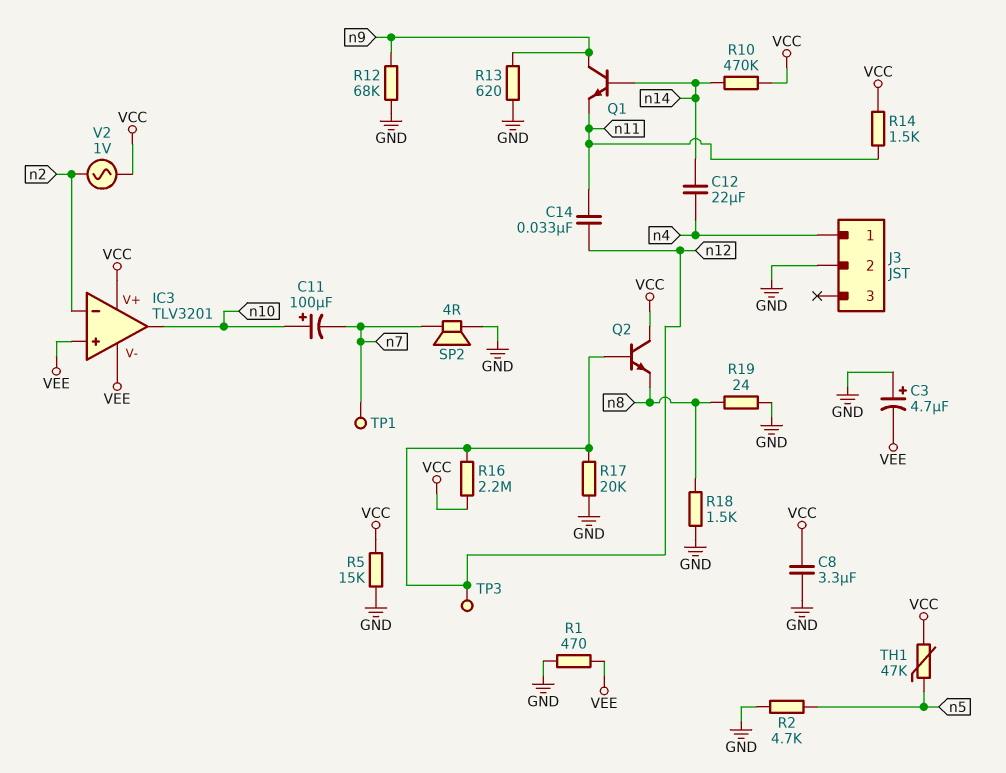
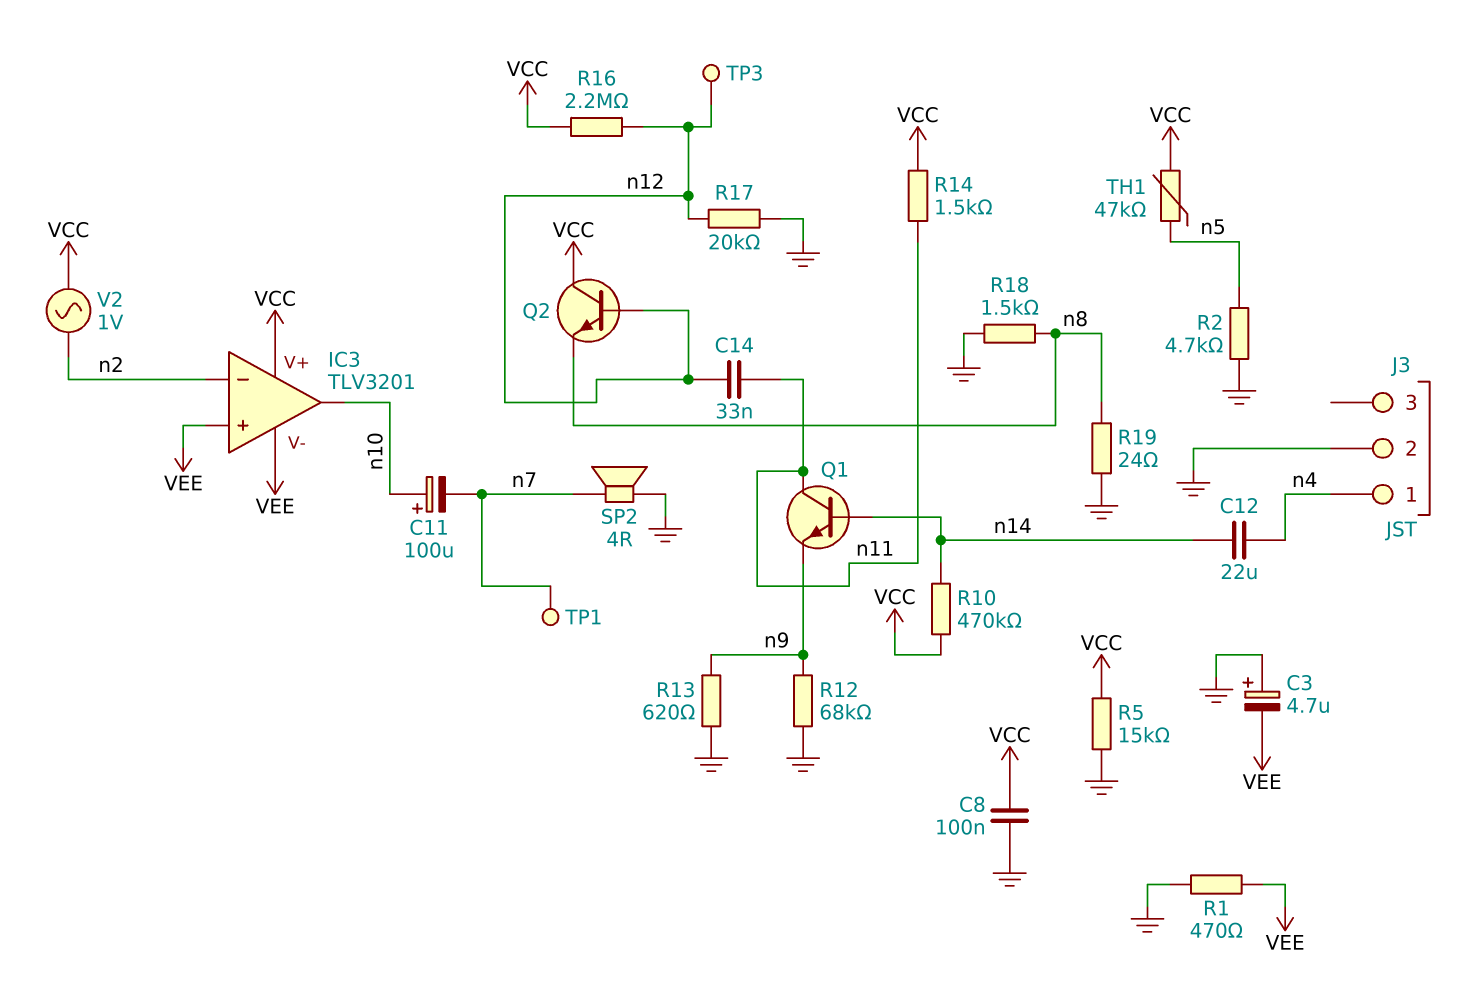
C8: 3.3uF (GND, VCC) -> 100nF (GND, VCC)
Q1: NPN (B n14, C n9, E n11) -> NPN (B n14, C n11, E n9)

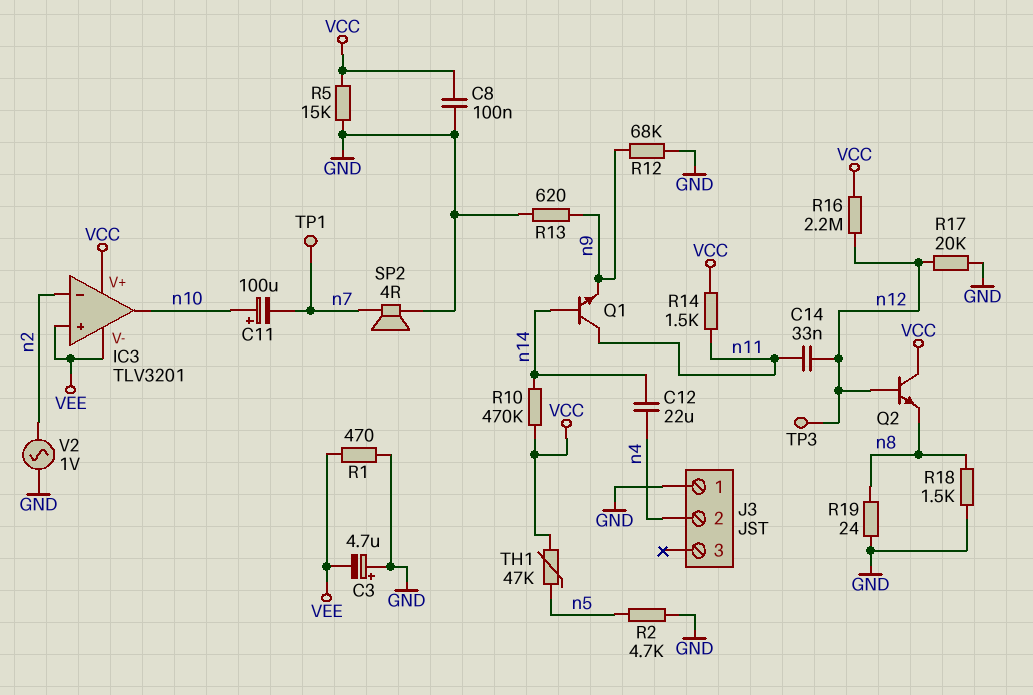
J3 pin 1: n4 -> GND
J3 pin 2: GND -> n4
V2: AC 1V (VCC, n2) -> AC 1V (GND, n2)

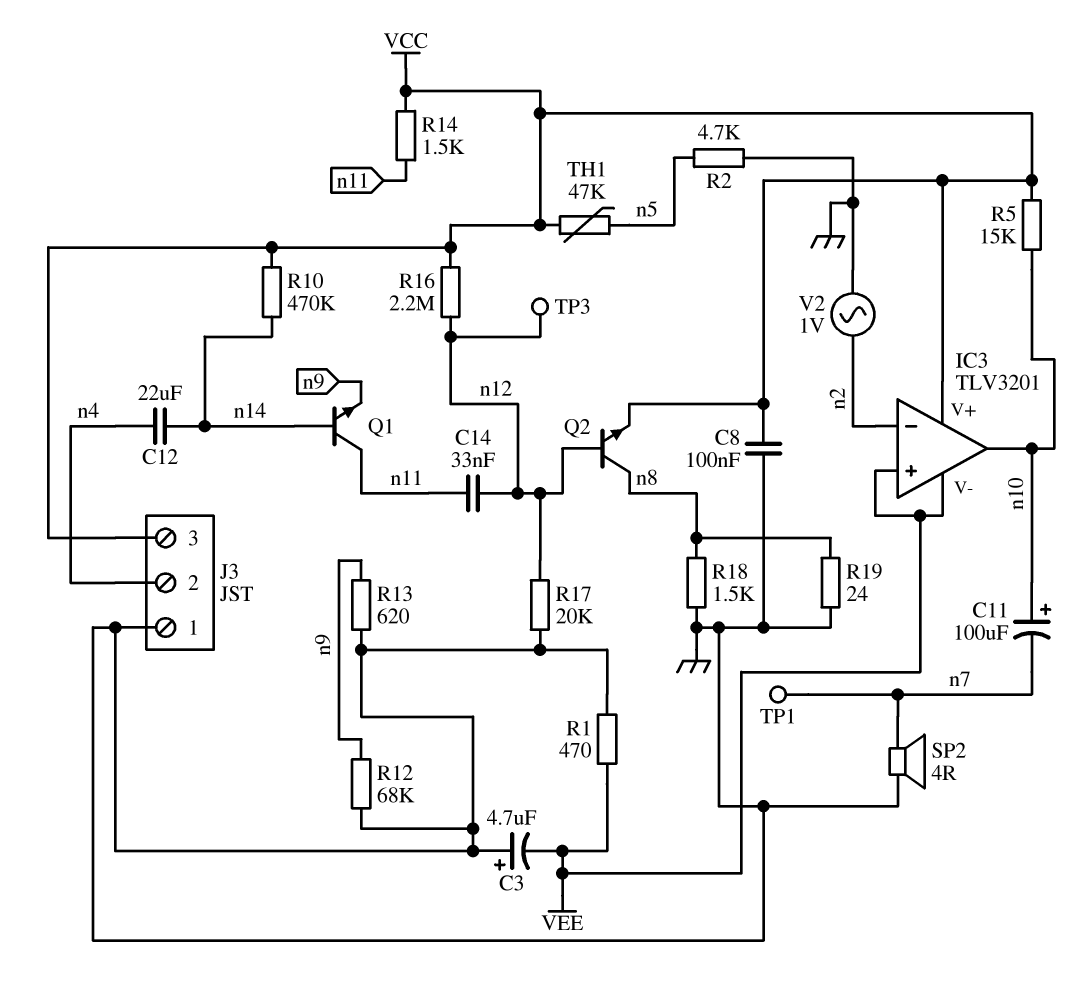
J3 pin 3: none -> VCC
Q2: NPN (B n12, C VCC, E n8) -> NPN (B n12, C n8, E VCC)
R5: 15k (GND, VCC) -> 15k (VCC, n10)

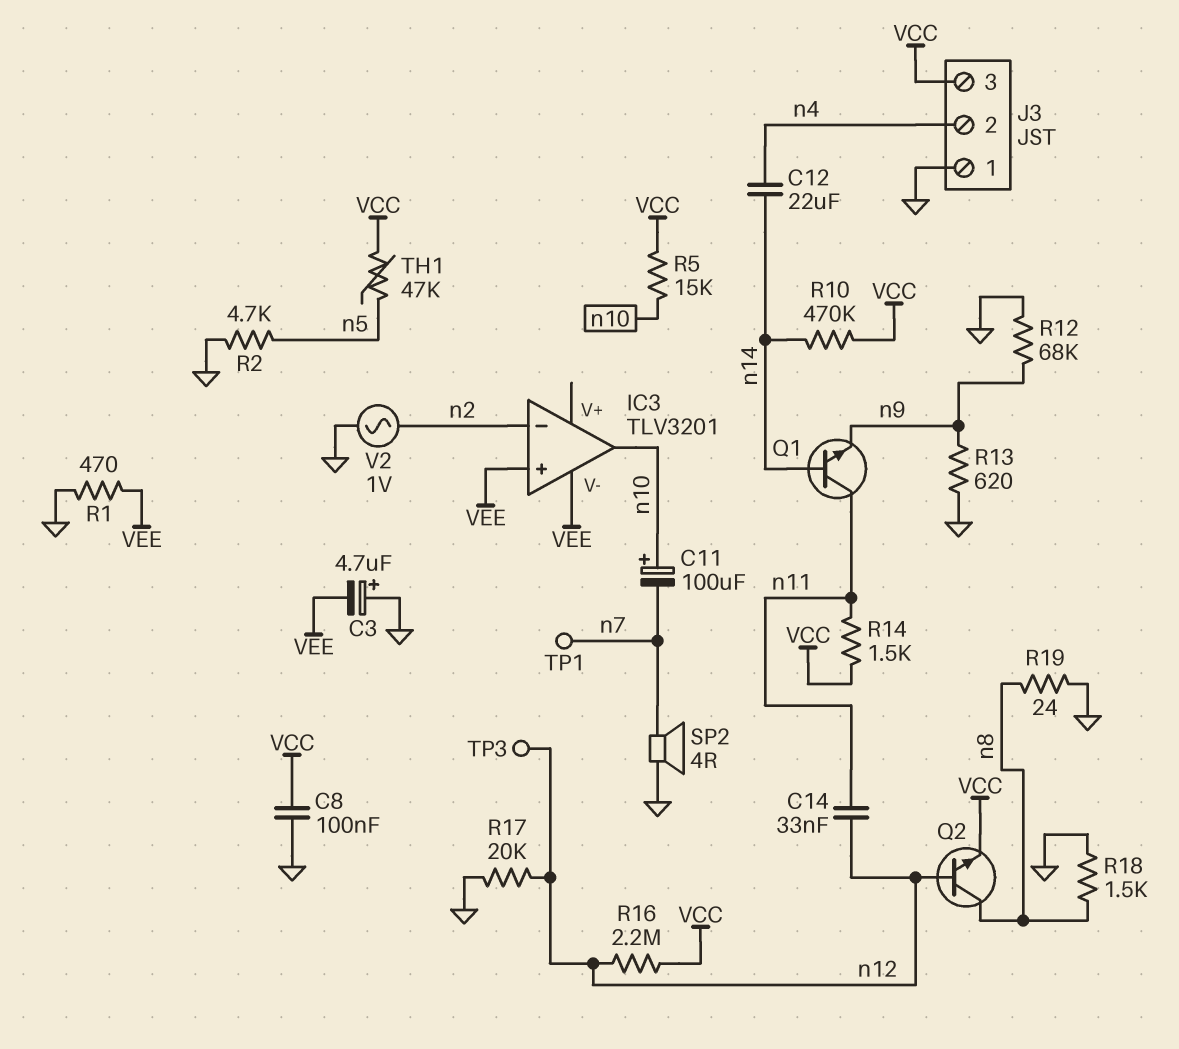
IC3 pin V+: VCC -> none

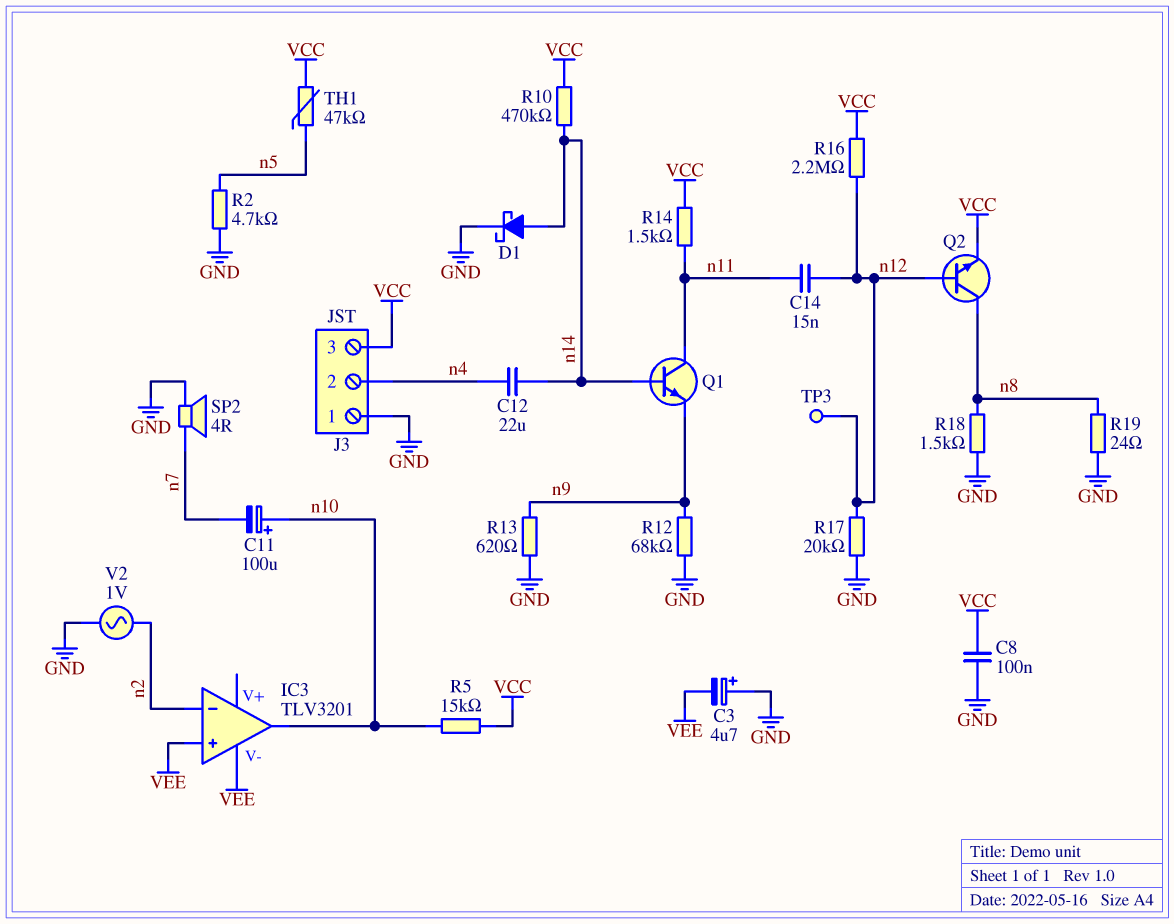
C14: 33nF (n11, n12) -> 15nF (n11, n12)
D1: none -> schottky (A n14, K GND)
R1: 470 (GND, VEE) -> none
TP1: test point (n7) -> none

